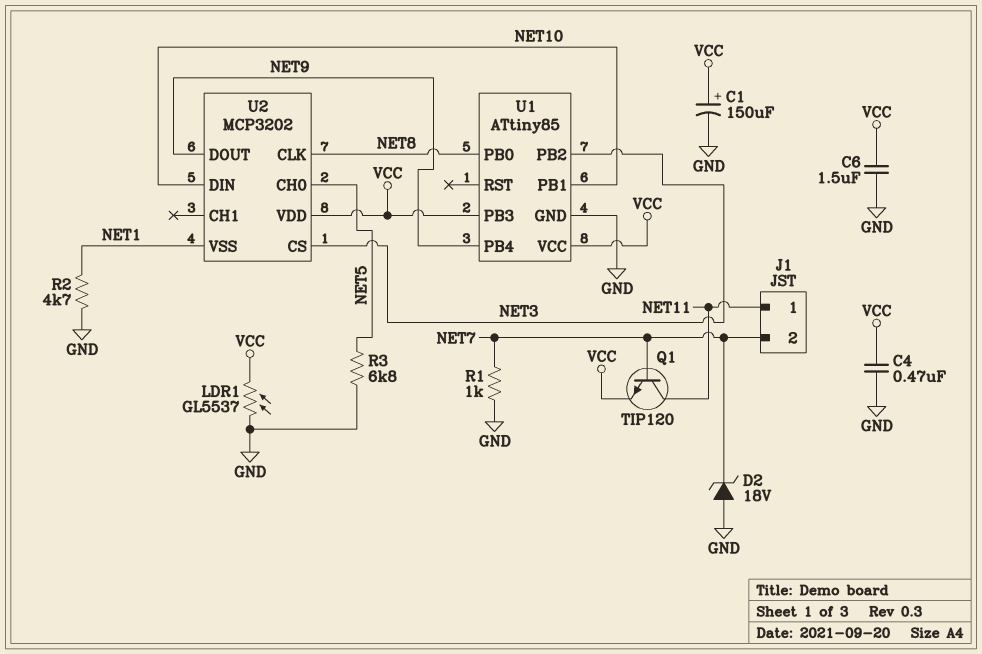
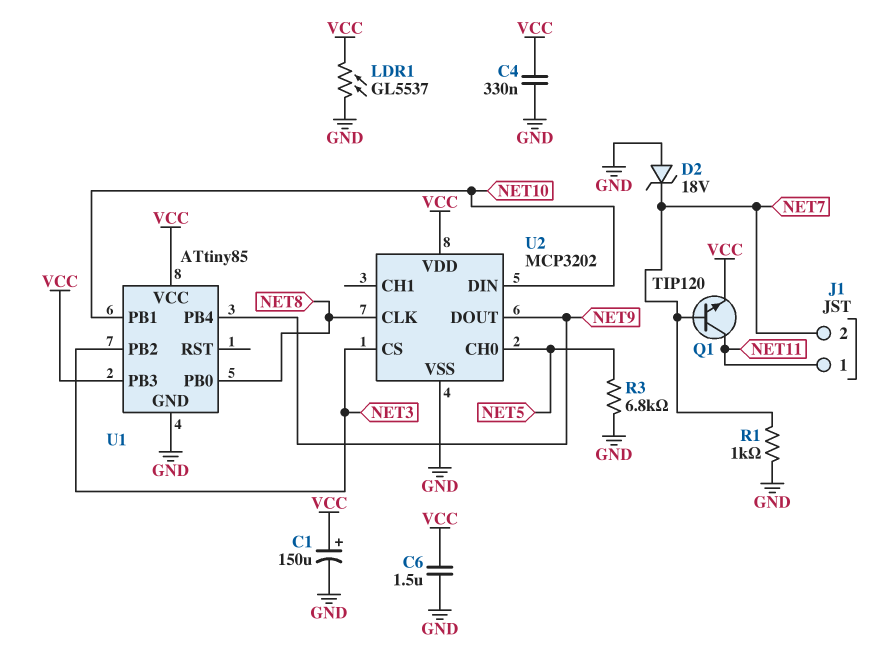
C4: 470nF (GND, VCC) -> 330nF (GND, VCC)
R2: 4.7k (GND, NET1) -> none
U2 pin VSS: NET1 -> GND

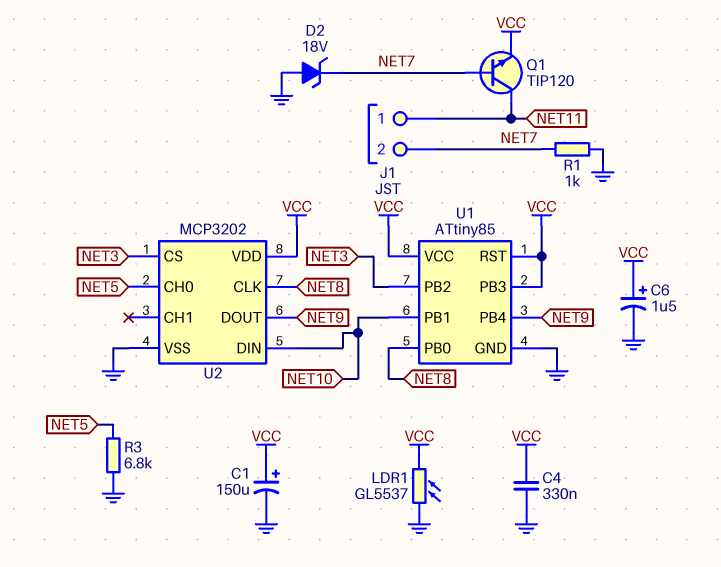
C6: 1.5uF (GND, VCC) -> 1.5uF (plus VCC, minus GND)
U1 pin RST: none -> VCC

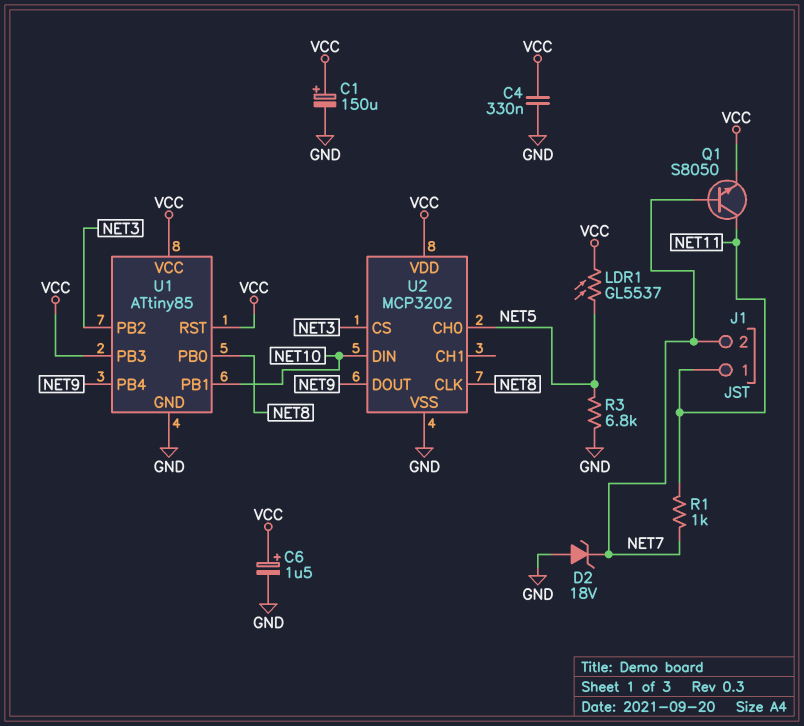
LDR1: GL5537 (GND, VCC) -> GL5537 (NET5, VCC)
Q1: NPN TIP120 (B NET7, C NET11, E VCC) -> NPN S8050 (B NET7, C NET11, E VCC)
R1: 1k (GND, NET7) -> 1k (NET7, NET11)

